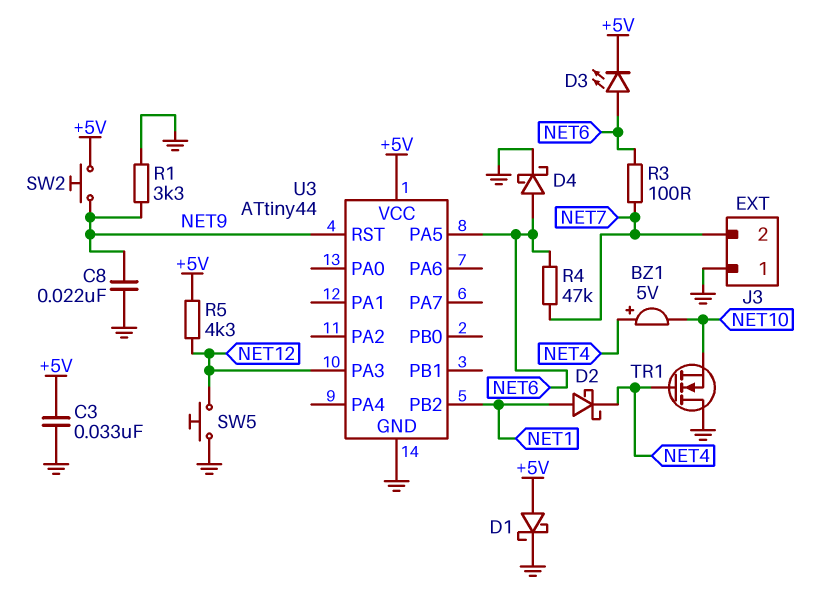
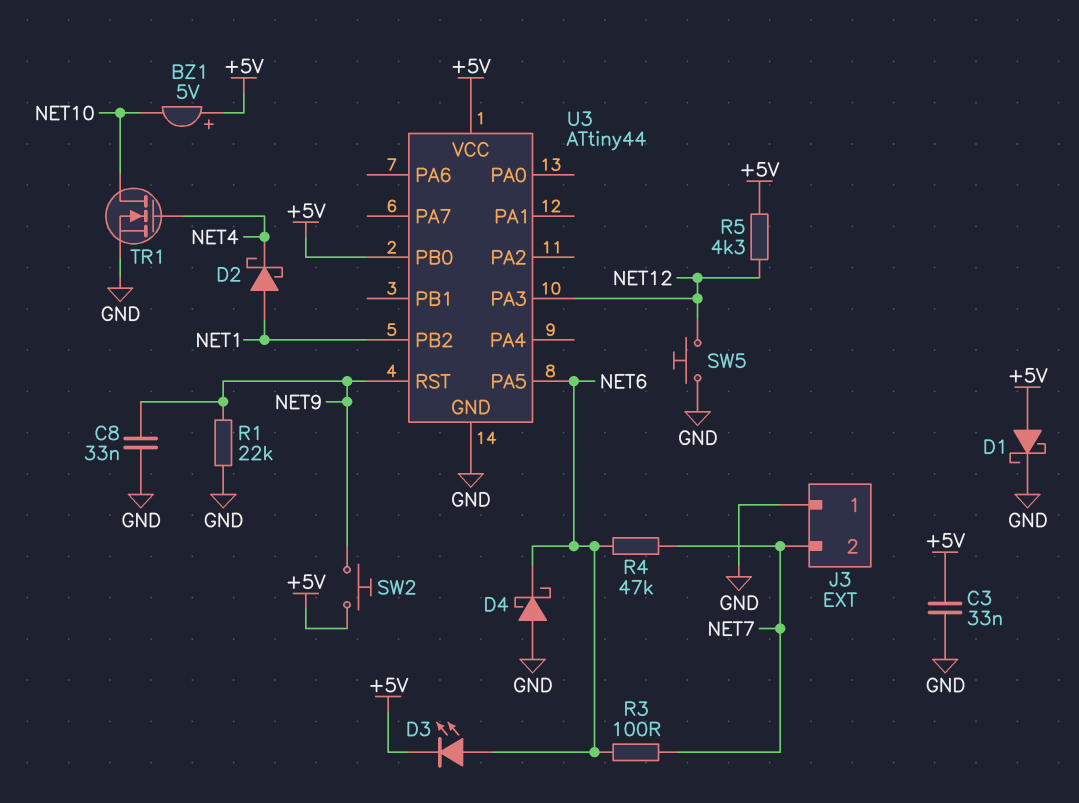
BZ1: buzzer 5V (plus NET4, minus NET10) -> buzzer 5V (plus +5V, minus NET10)
C8: 22nF (GND, NET9) -> 33nF (GND, NET9)
D4: schottky (A NET6, K GND) -> schottky (A GND, K NET6)
R1: 3.3k (GND, NET9) -> 22k (GND, NET9)
TR1: NMOS (G NET4, D GND, S NET10) -> NMOS (G NET4, D NET10, S GND)
U3 pin PB0: none -> +5V

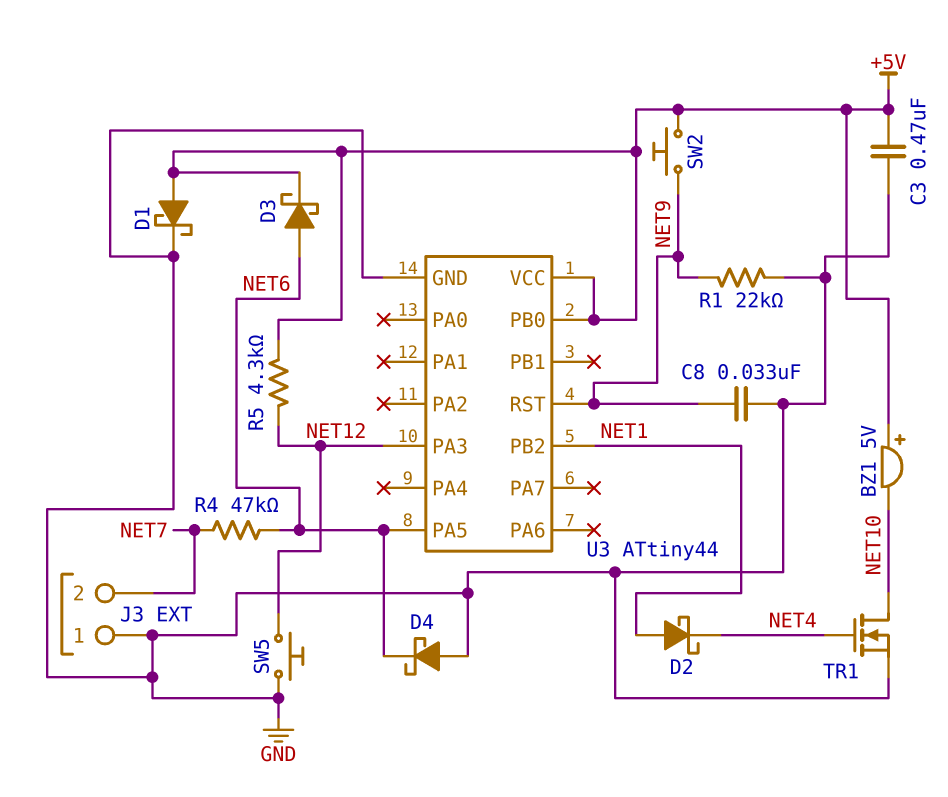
C3: 33nF (+5V, GND) -> 470nF (+5V, GND)
D3: LED (A NET6, K +5V) -> schottky (A NET6, K +5V)
R3: 100 (NET6, NET7) -> none

